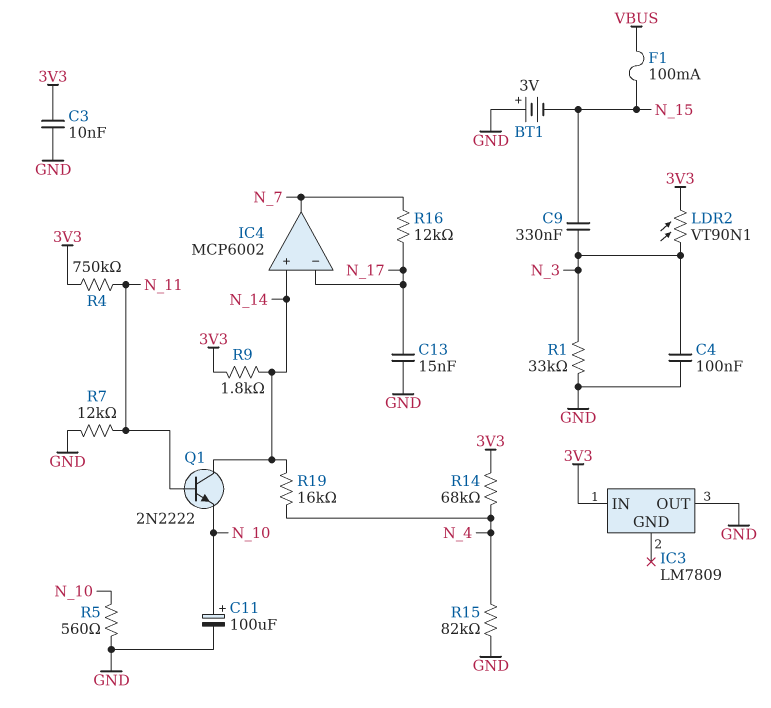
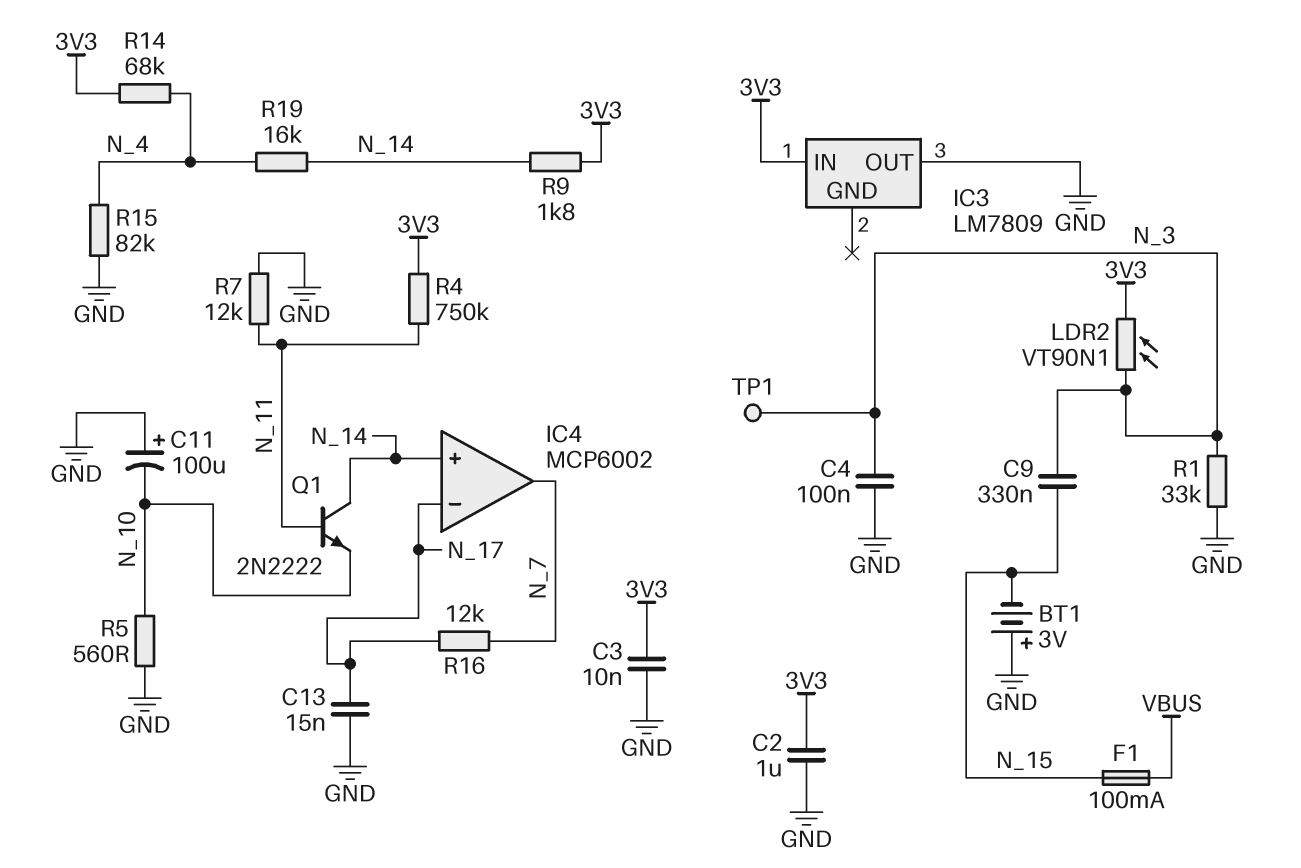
C2: none -> 1uF (3V3, GND)
C11: 100uF (plus N_10, minus GND) -> 100uF (plus GND, minus N_10)
TP1: none -> test point (N_3)

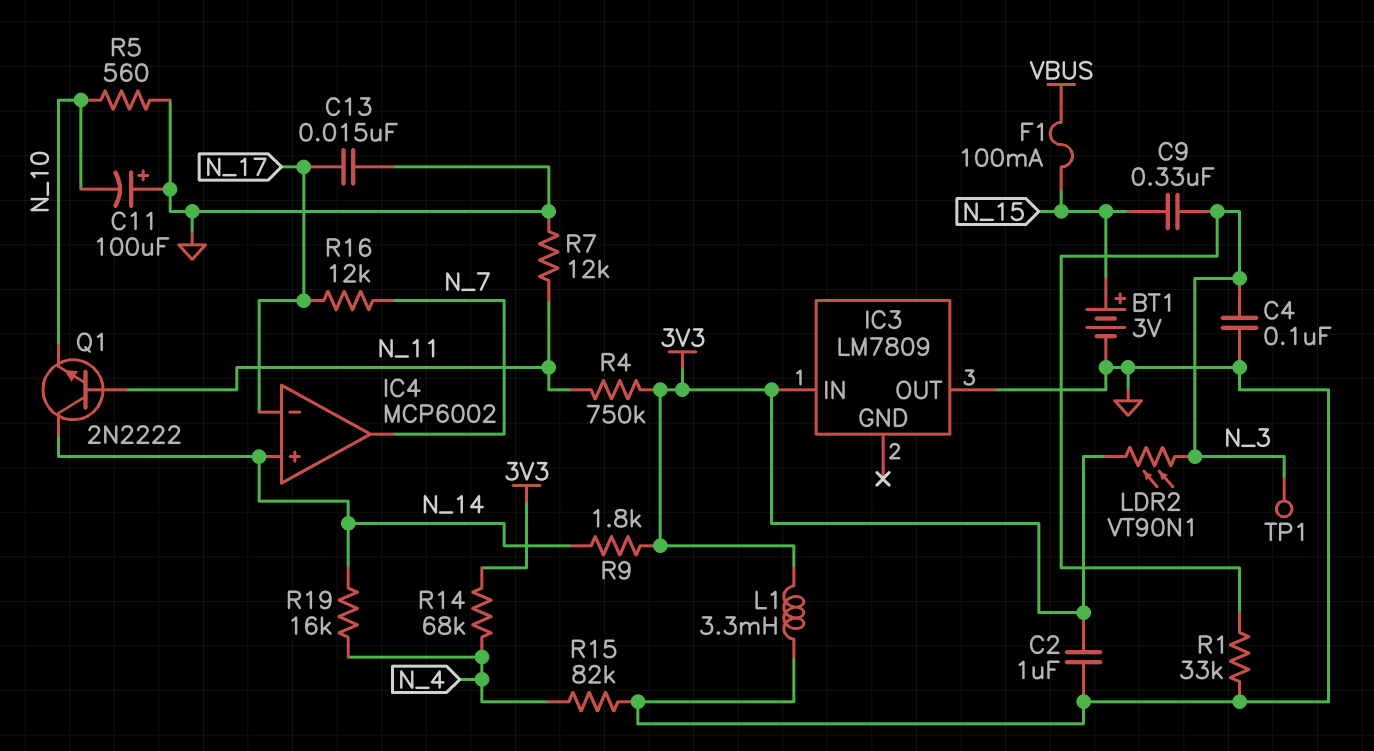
BT1: 3V (plus GND, minus N_15) -> 3V (plus N_15, minus GND)
C3: 10nF (3V3, GND) -> none
L1: none -> 3.3mH (3V3, GND)

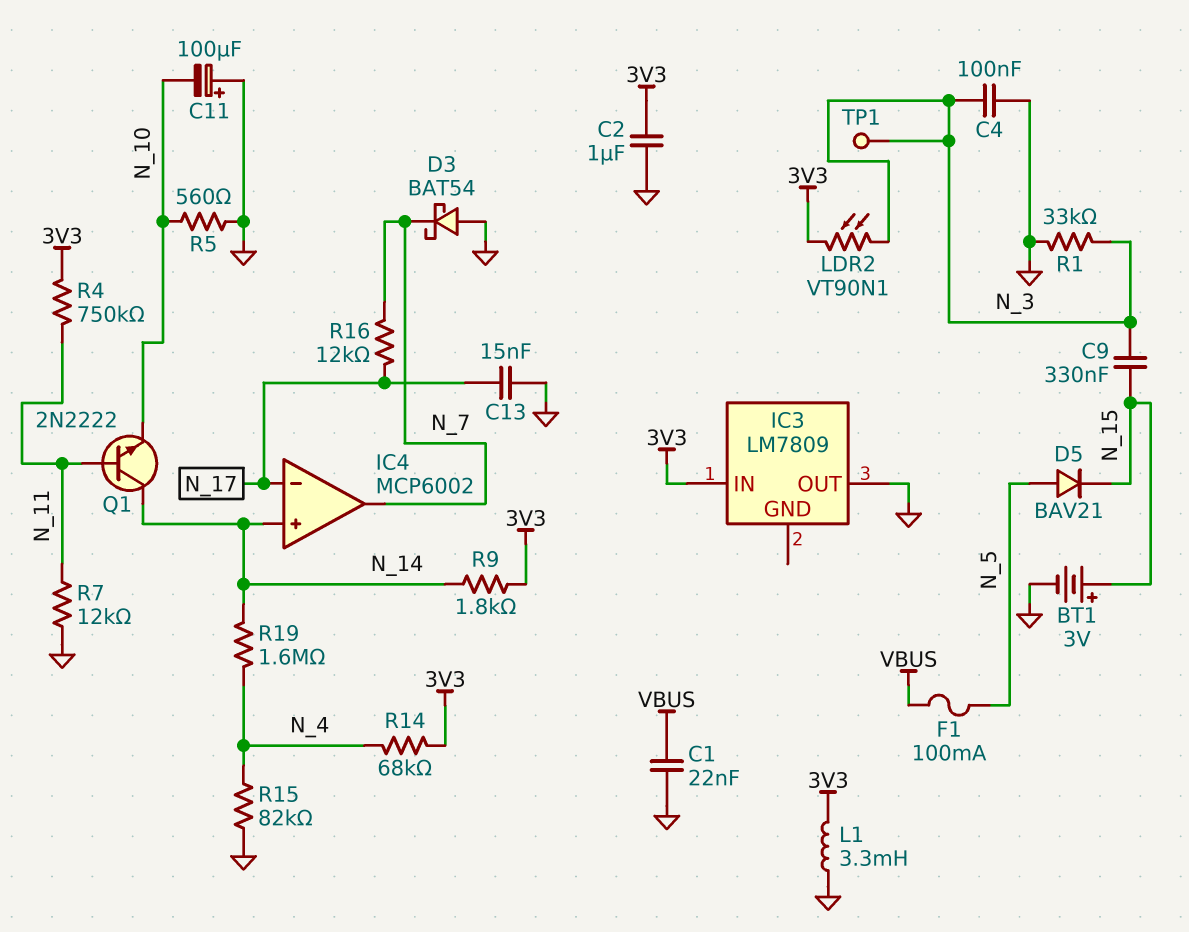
C1: none -> 22nF (GND, VBUS)
D3: none -> schottky BAT54 (A GND, K N_7)
D5: none -> diode BAV21 (A N_5, K N_15)
F1: 100mA (N_15, VBUS) -> 100mA (N_5, VBUS)
R19: 16k (N_4, N_14) -> 1.6M (N_4, N_14)

